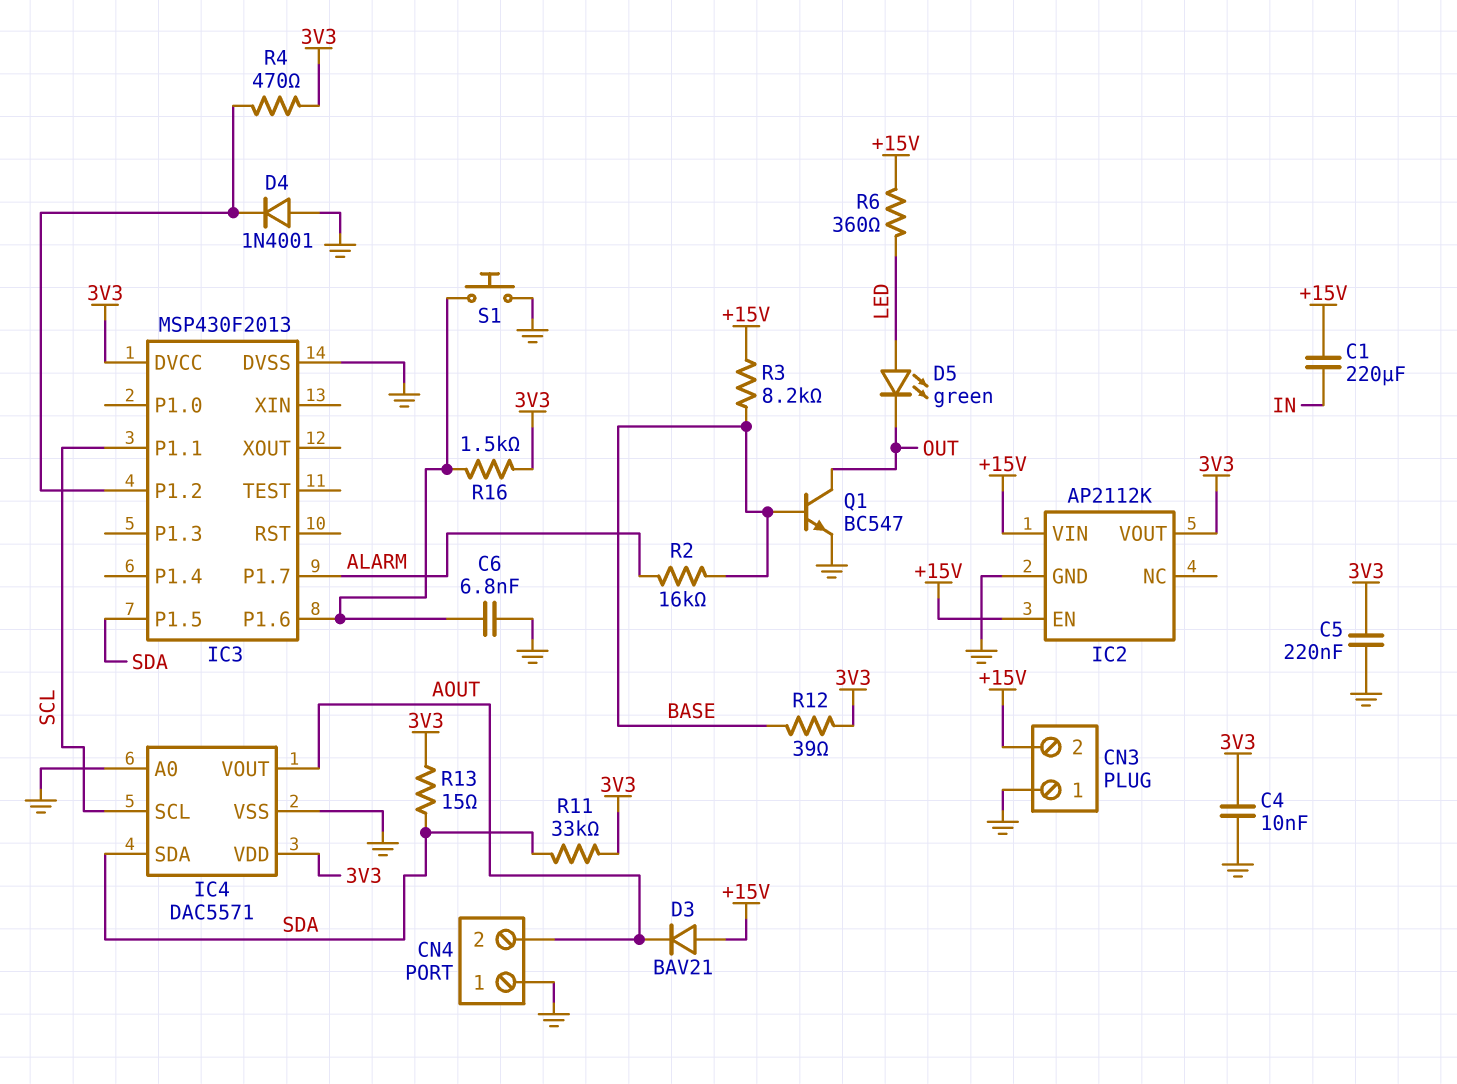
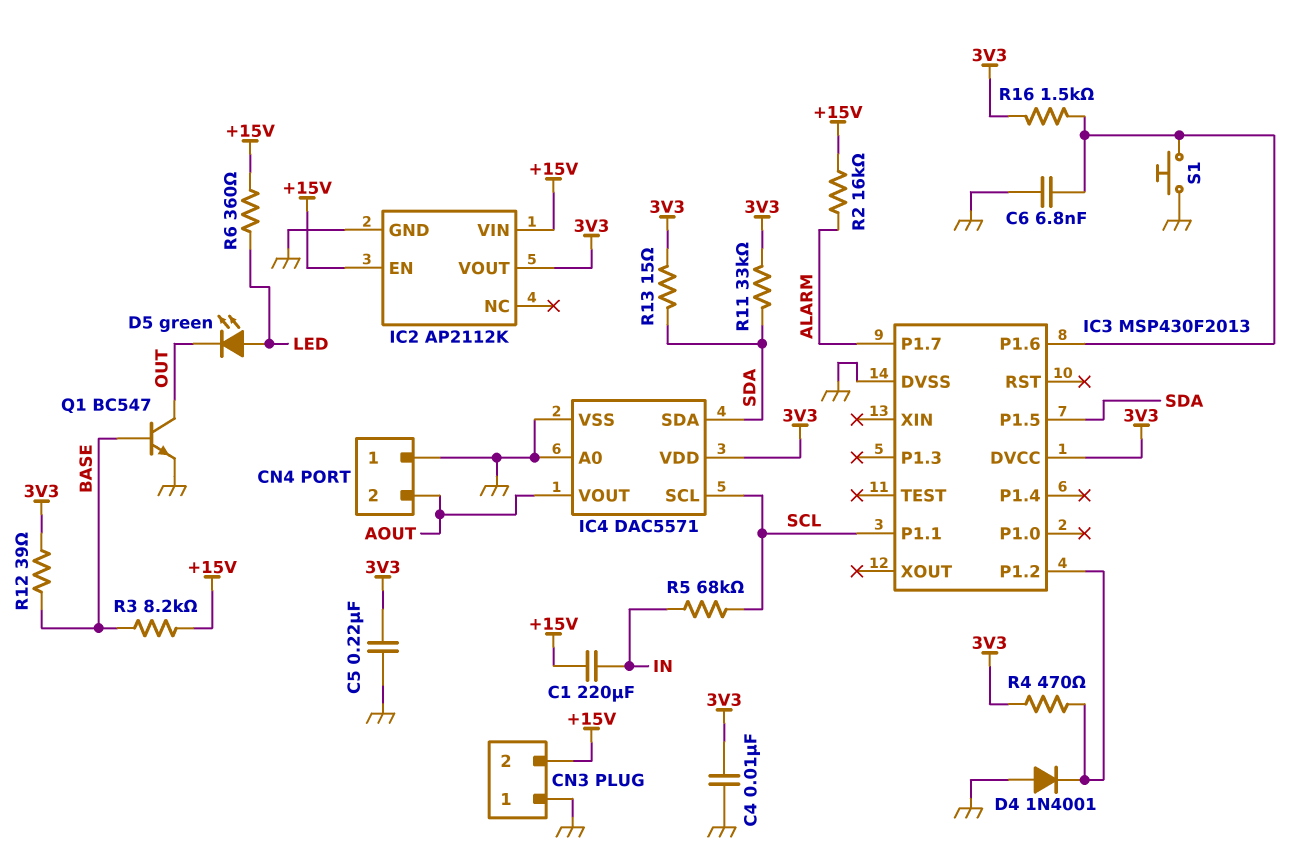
D3: diode BAV21 (A +15V, K AOUT) -> none
R2: 16k (ALARM, BASE) -> 16k (+15V, ALARM)
R5: none -> 68k (IN, SCL)

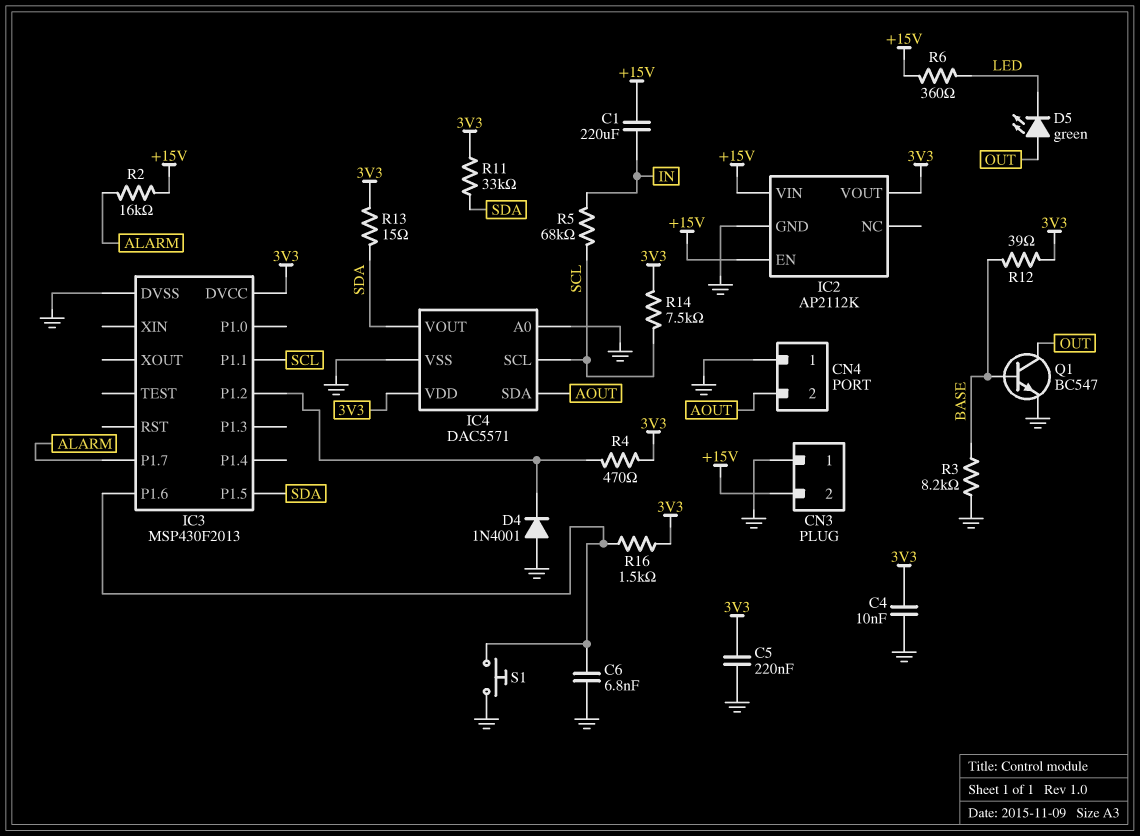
D5: LED green (A LED, K OUT) -> LED green (A OUT, K LED)
IC4 pin SDA: SDA -> AOUT
IC4 pin VOUT: AOUT -> SDA
R3: 8.2k (+15V, BASE) -> 8.2k (BASE, GND)
R14: none -> 7.5k (3V3, SCL)

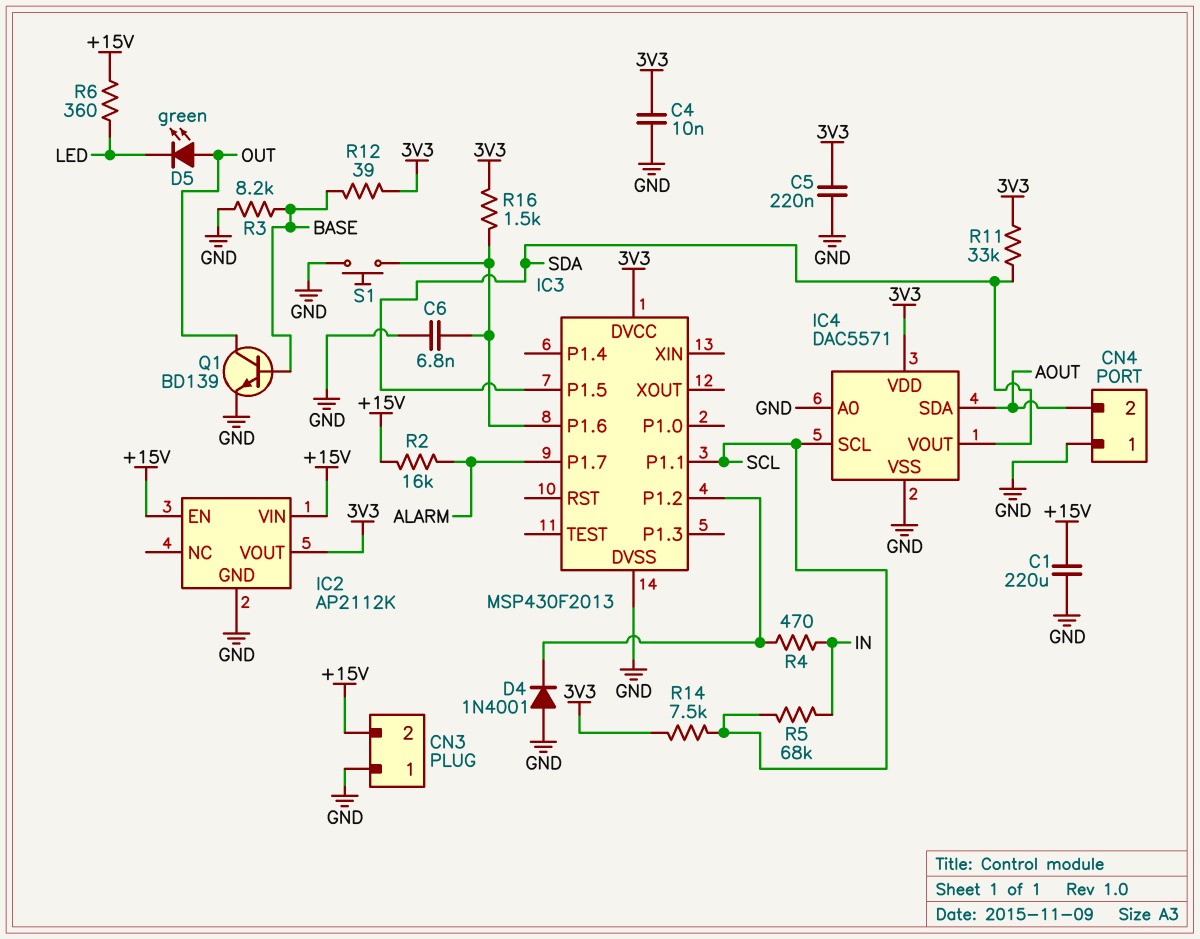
C1: 220uF (+15V, IN) -> 220uF (+15V, GND)
Q1: NPN BC547 (B BASE, C OUT, E GND) -> NPN BD139 (B BASE, C OUT, E GND)
R4: 470 (3V3, IC3/P1.2) -> 470 (IC3/P1.2, IN)
R13: 15 (3V3, SDA) -> none

